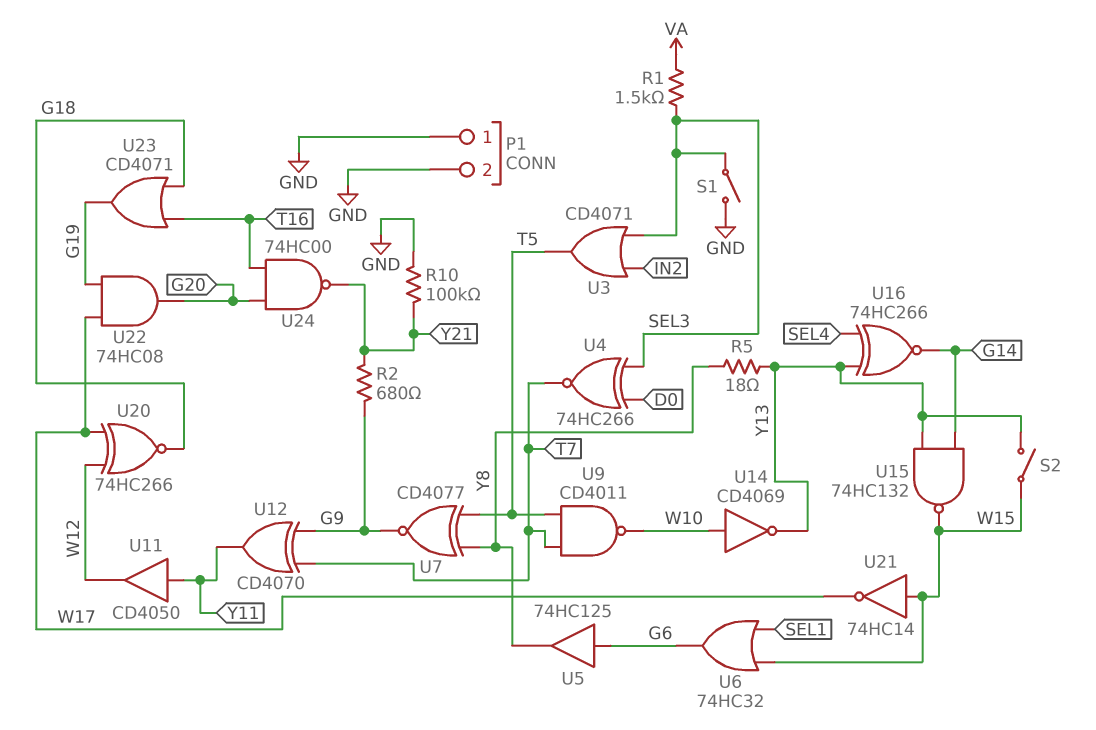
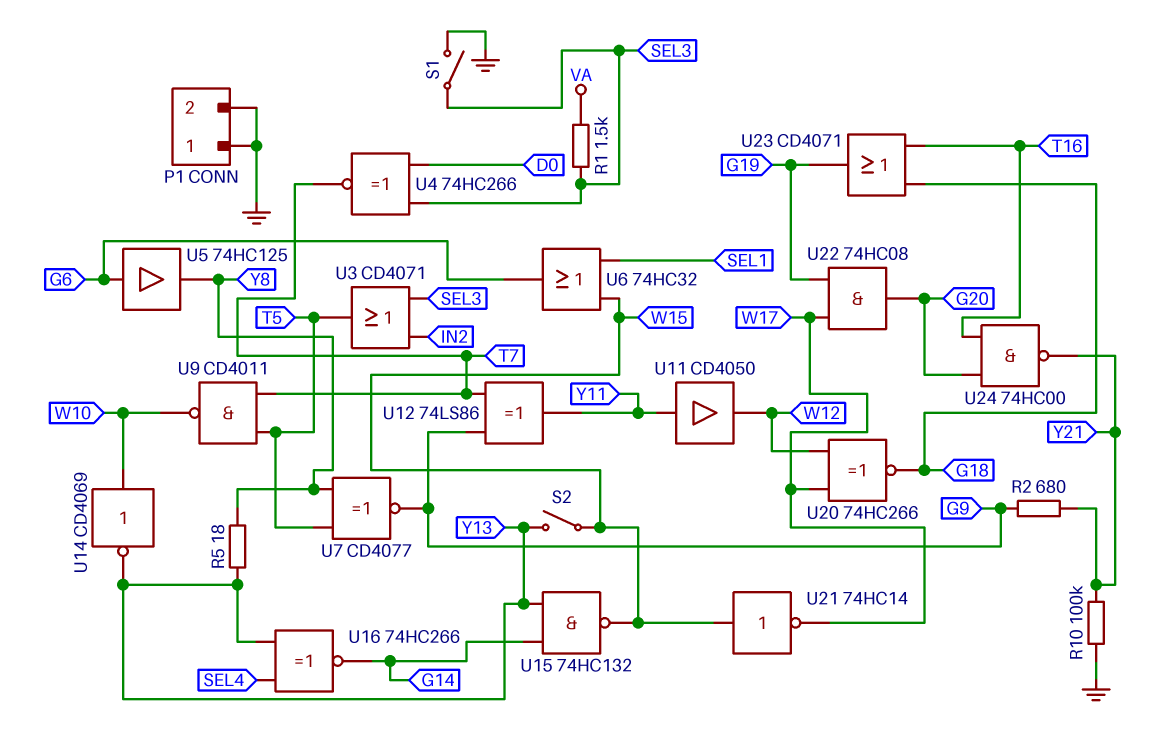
U12: XOR CD4070 (in G9, in T7, out Y11) -> XOR 74LS86 (in G9, in T7, out Y11)

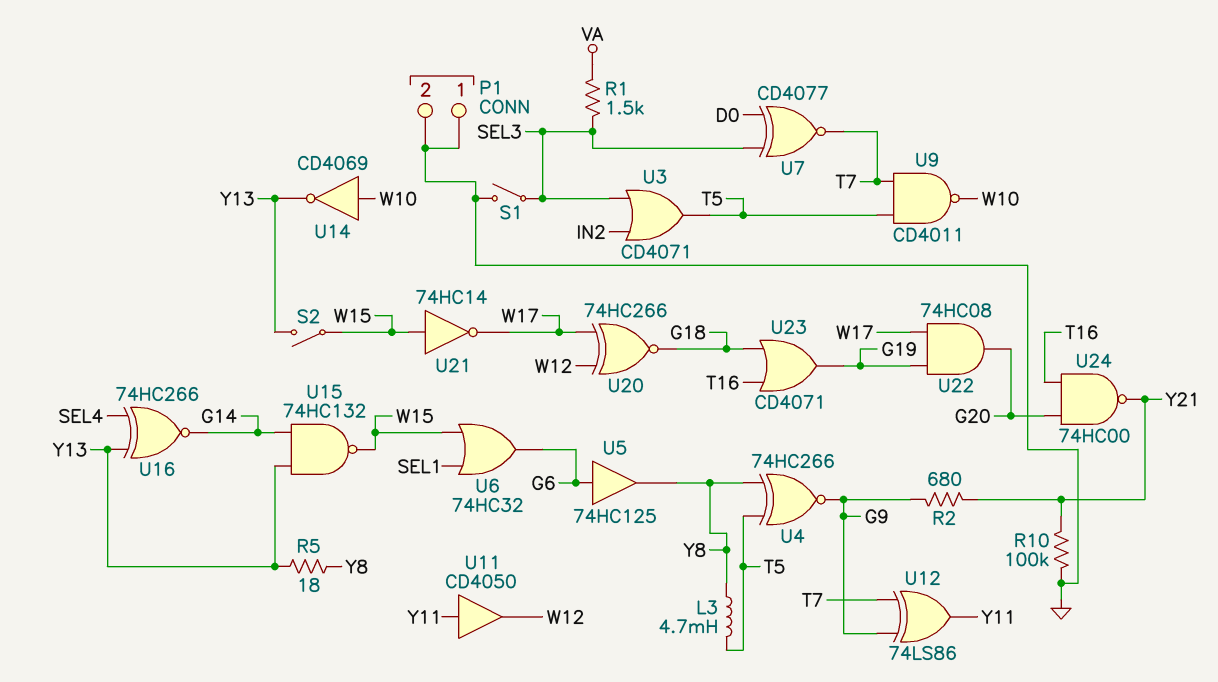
L3: none -> 4.7mH (T5, Y8)
U4: XNOR 74HC266 (in D0, in SEL3, out T7) -> XNOR 74HC266 (in T5, in Y8, out G9)
U7: XNOR CD4077 (in T5, in Y8, out G9) -> XNOR CD4077 (in D0, in SEL3, out T7)

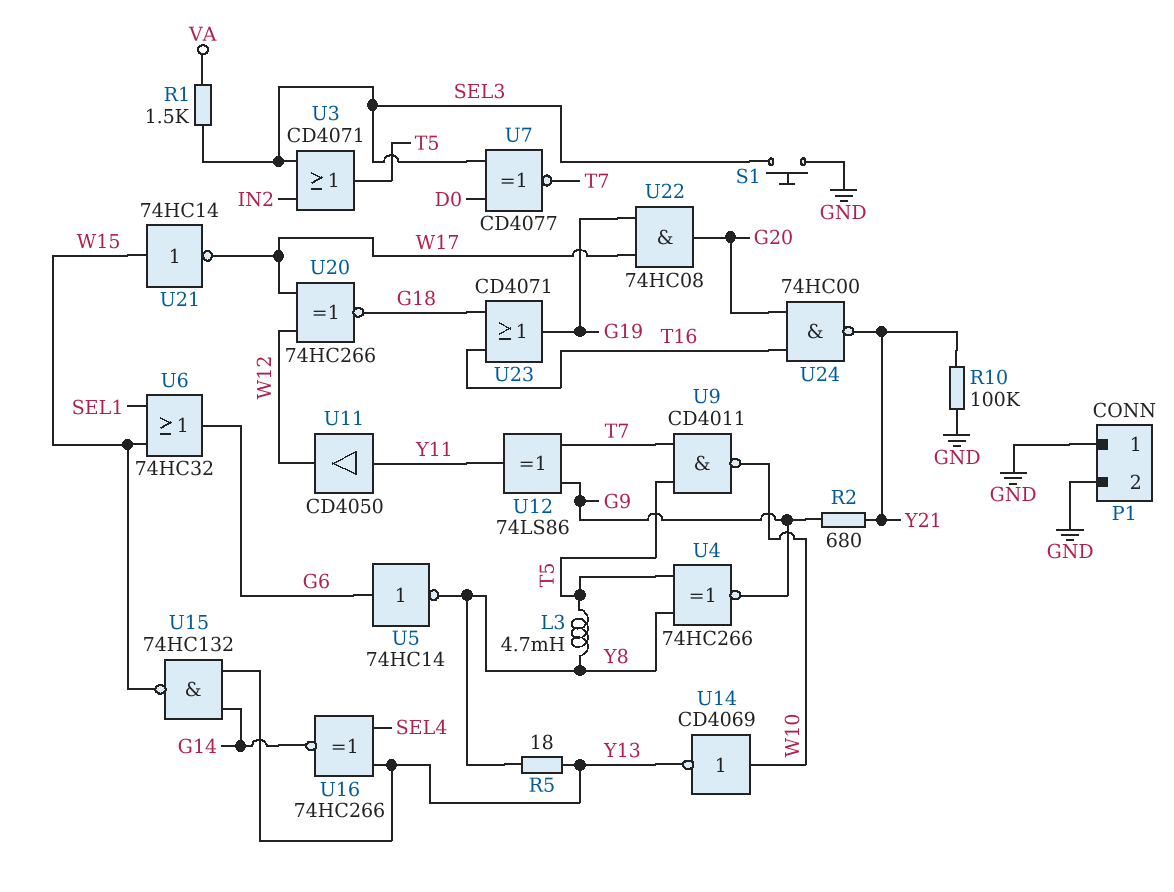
S1: switch (GND, SEL3) -> button (GND, SEL3)
S2: switch (W15, Y13) -> none
U5: buffer 74HC125 (in G6, out Y8) -> NOT 74HC14 (in G6, out Y8)

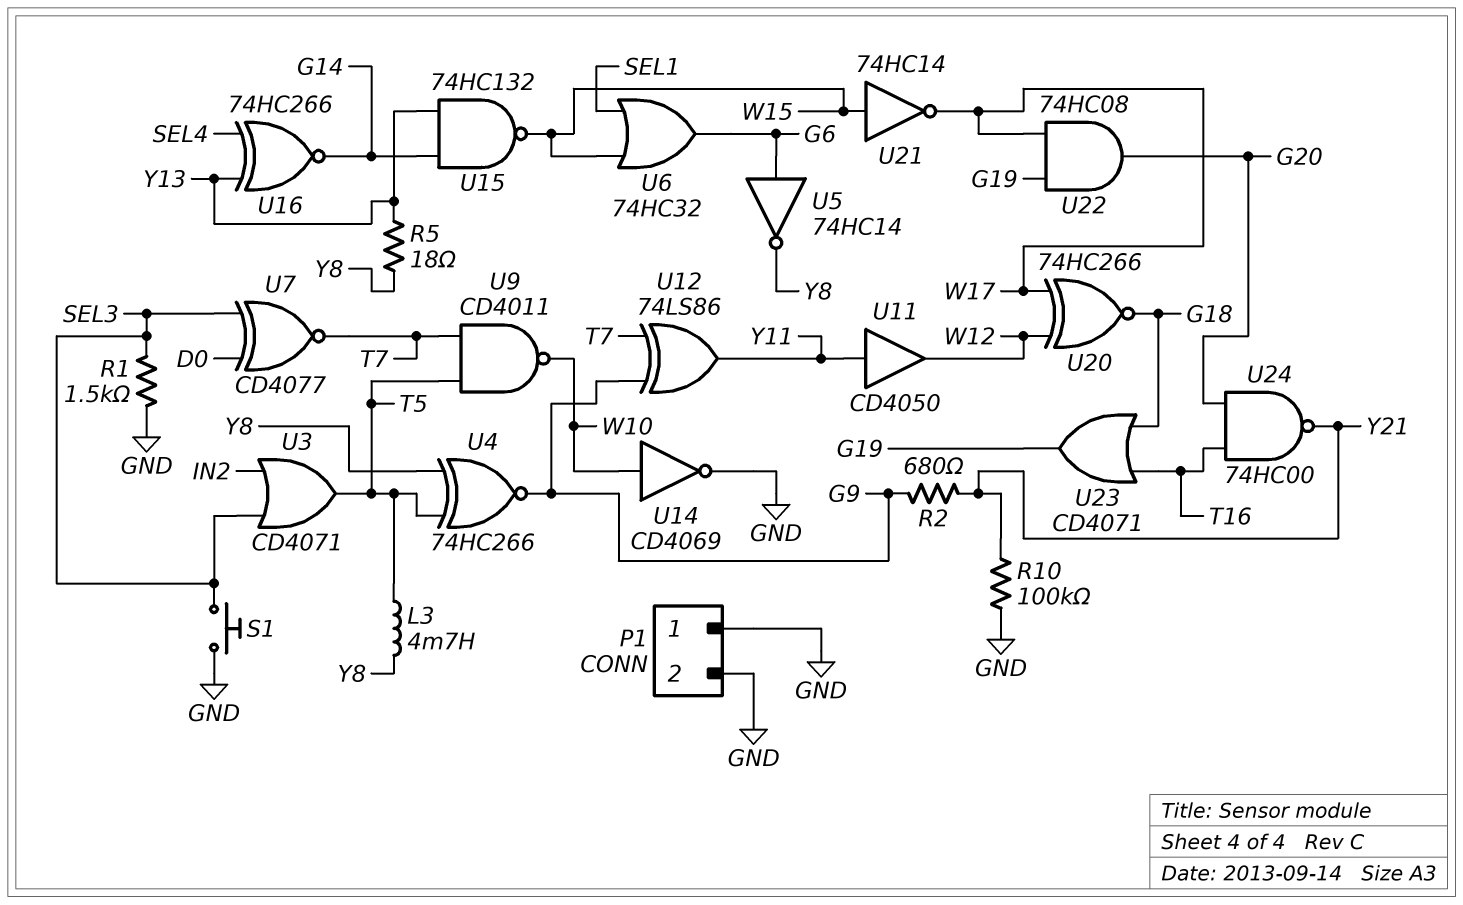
R1: 1.5k (SEL3, VA) -> 1.5k (GND, SEL3)
U14: NOT CD4069 (in W10, out Y13) -> NOT CD4069 (in W10, out GND)

